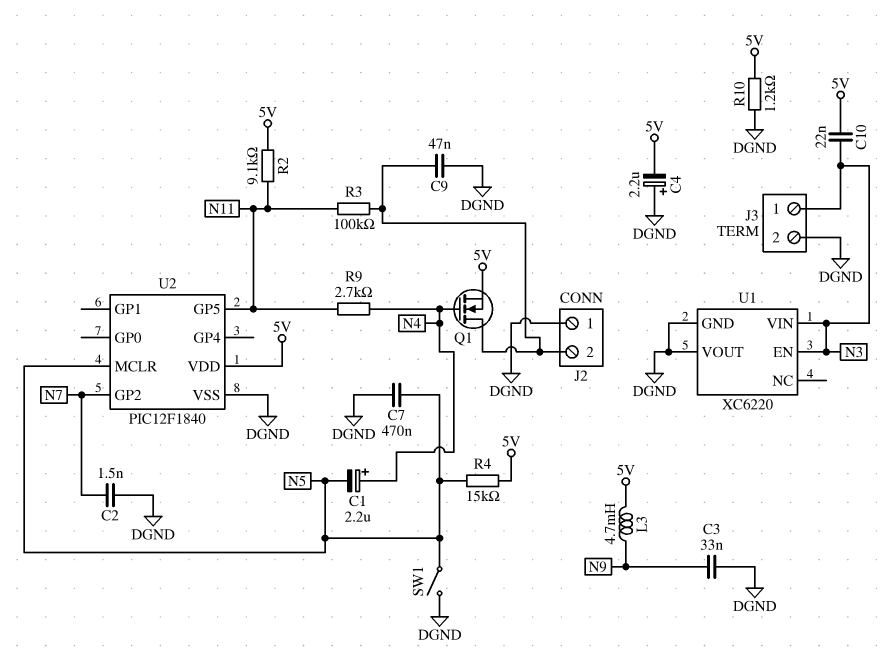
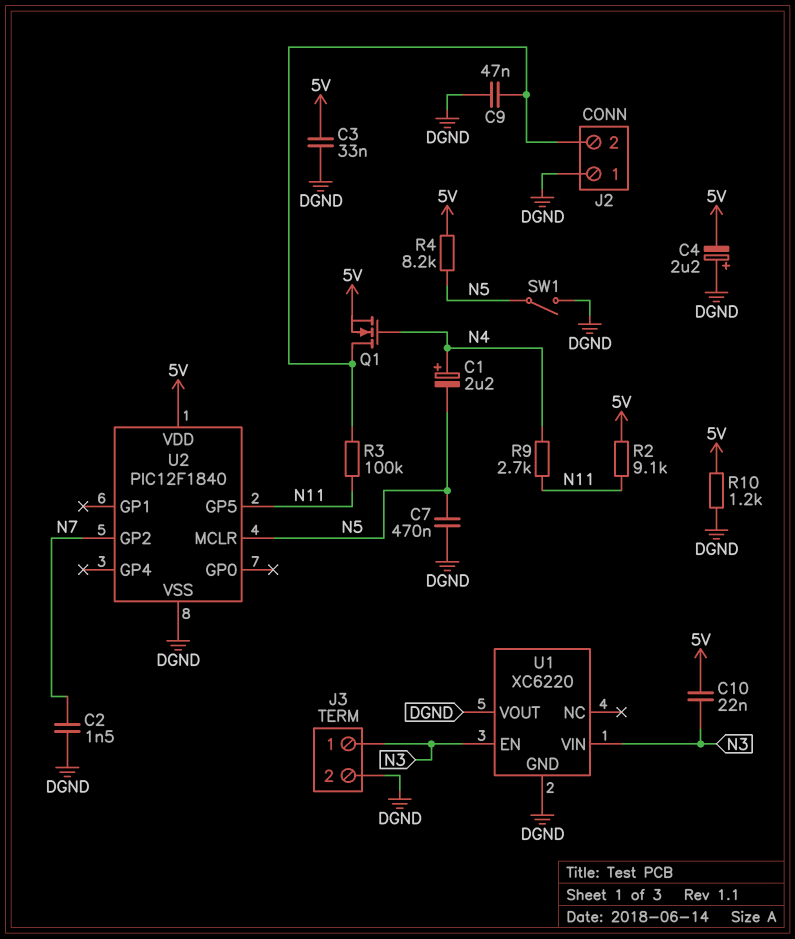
C3: 33nF (DGND, N9) -> 33nF (5V, DGND)
L3: 4.7mH (5V, N9) -> none
R4: 15k (5V, N5) -> 8.2k (5V, N5)

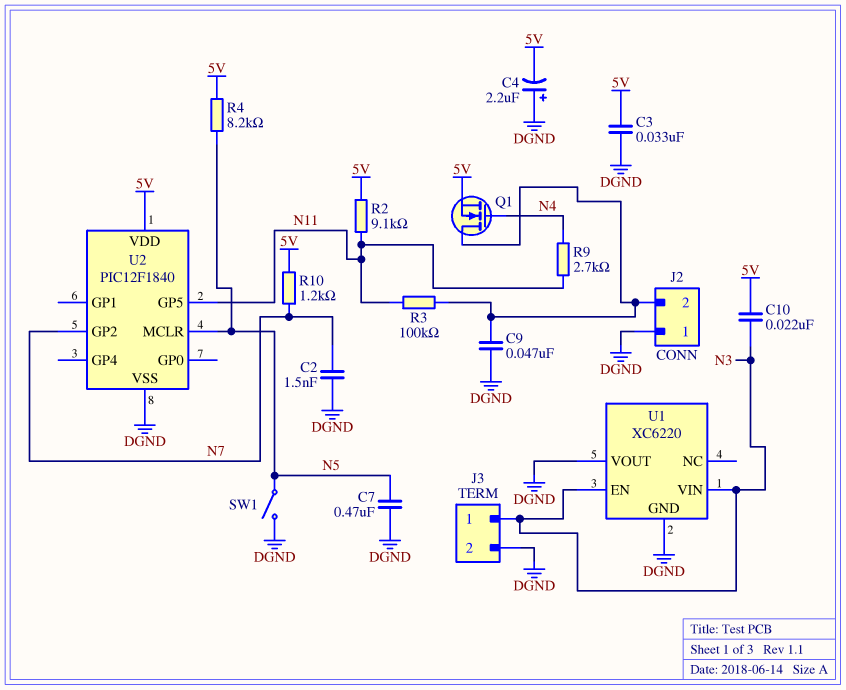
C1: 2.2uF (plus N4, minus N5) -> none
R10: 1.2k (5V, DGND) -> 1.2k (5V, N7)

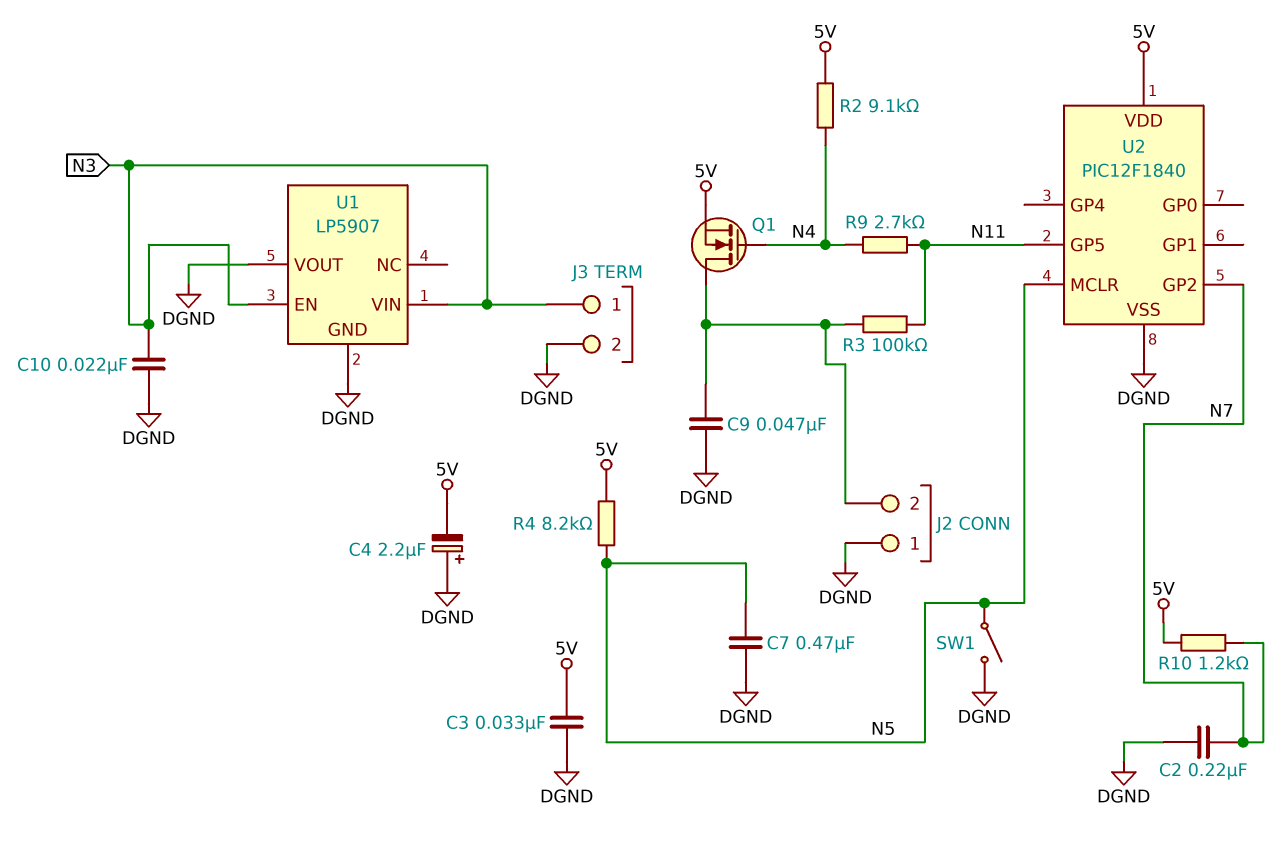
C2: 1.5nF (DGND, N7) -> 220nF (DGND, N7)
C10: 22nF (5V, N3) -> 22nF (DGND, N3)
R2: 9.1k (5V, N11) -> 9.1k (5V, N4)
U1: XC6220 -> LP5907

